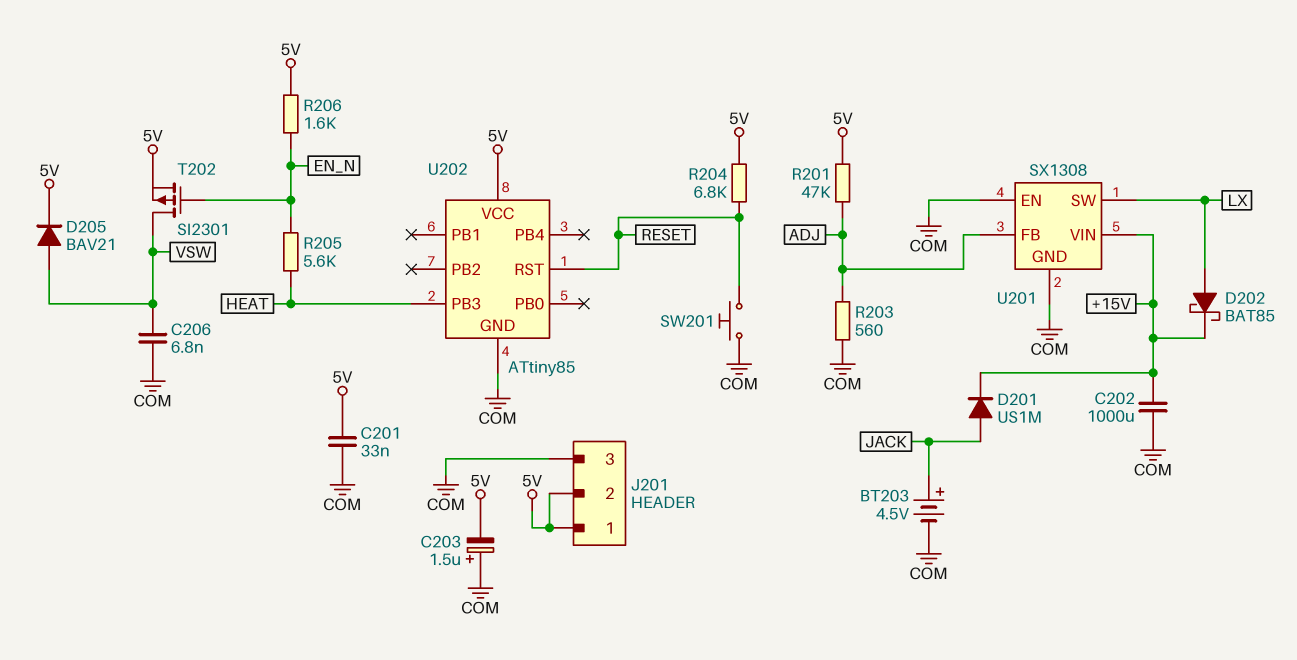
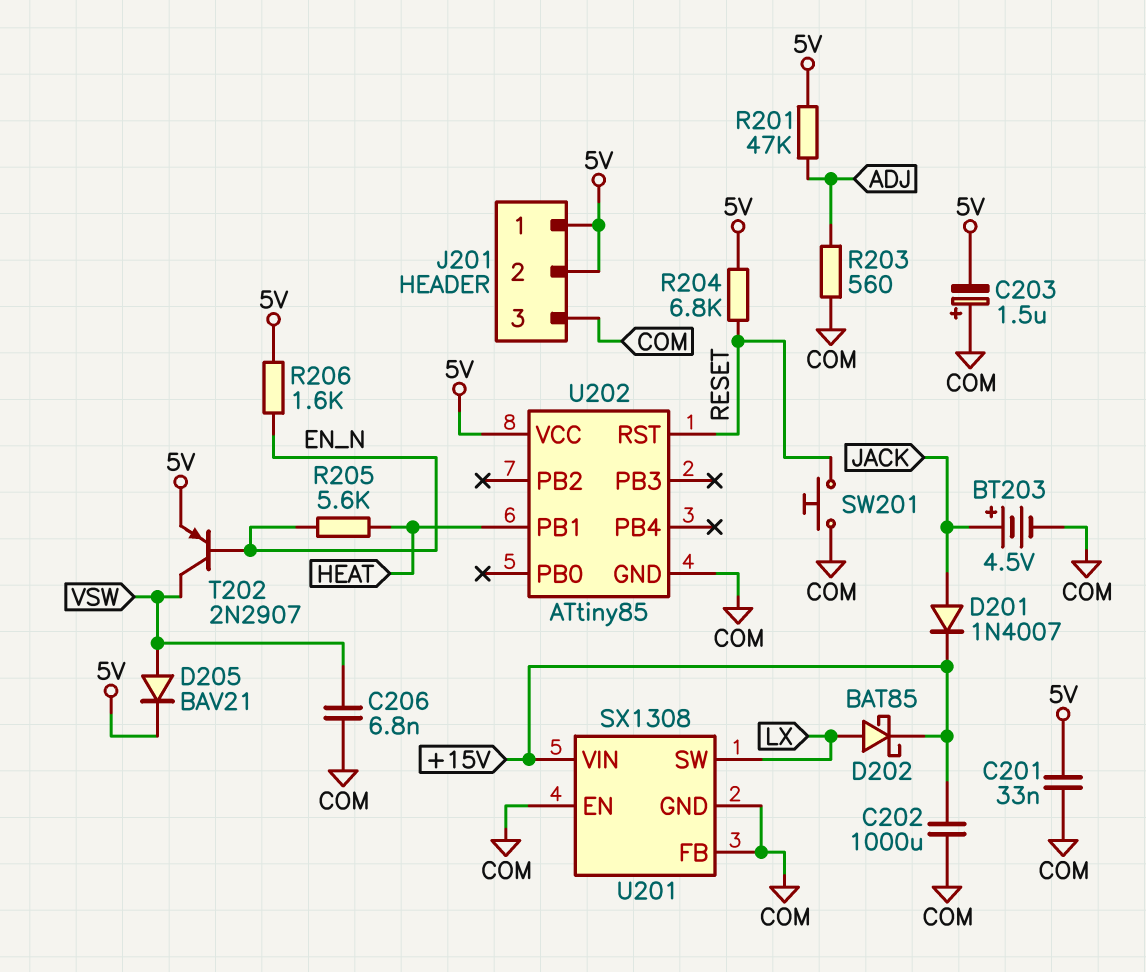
D201: diode US1M (A JACK, K +15V) -> diode 1N4007 (A JACK, K +15V)
T202: PMOS SI2301 (G EN_N, D VSW, S 5V) -> PNP 2N2907 (B EN_N, C VSW, E 5V)
U201 pin FB: ADJ -> COM
U202 pin PB1: none -> HEAT
U202 pin PB3: HEAT -> none

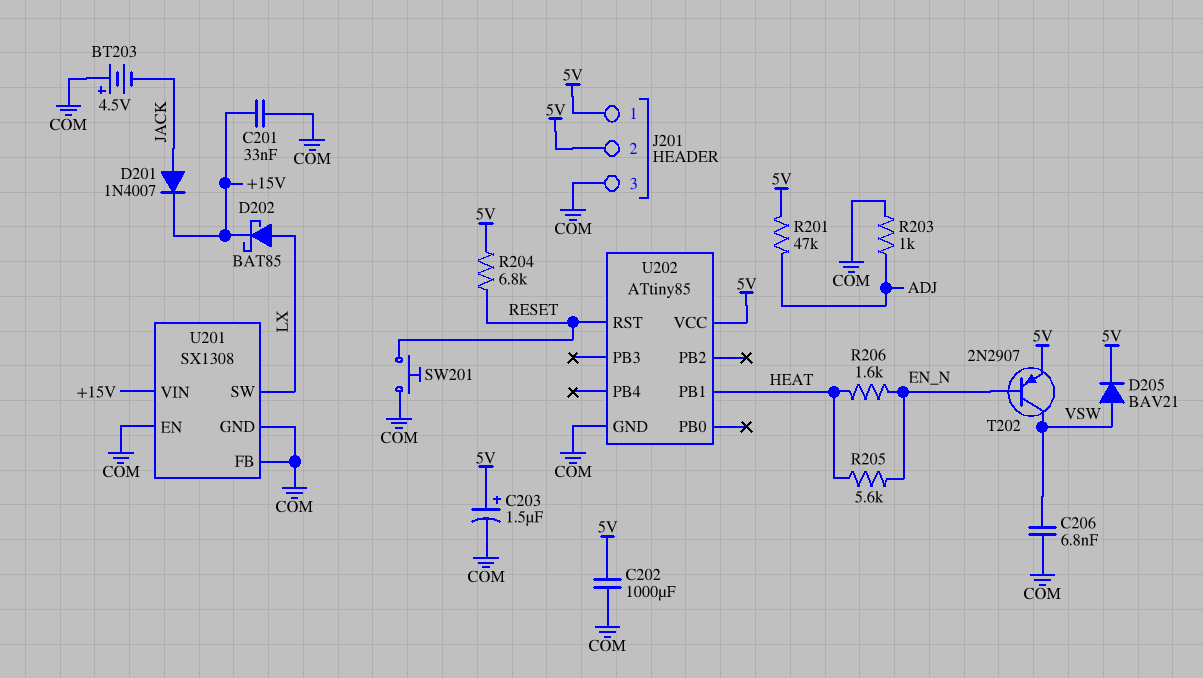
BT203: 4.5V (plus JACK, minus COM) -> 4.5V (plus COM, minus JACK)
C201: 33nF (5V, COM) -> 33nF (+15V, COM)
C202: 1000uF (+15V, COM) -> 1000uF (5V, COM)
C203: 1.5uF (plus COM, minus 5V) -> 1.5uF (plus 5V, minus COM)
R203: 560 (ADJ, COM) -> 1k (ADJ, COM)
R206: 1.6k (5V, EN_N) -> 1.6k (EN_N, HEAT)

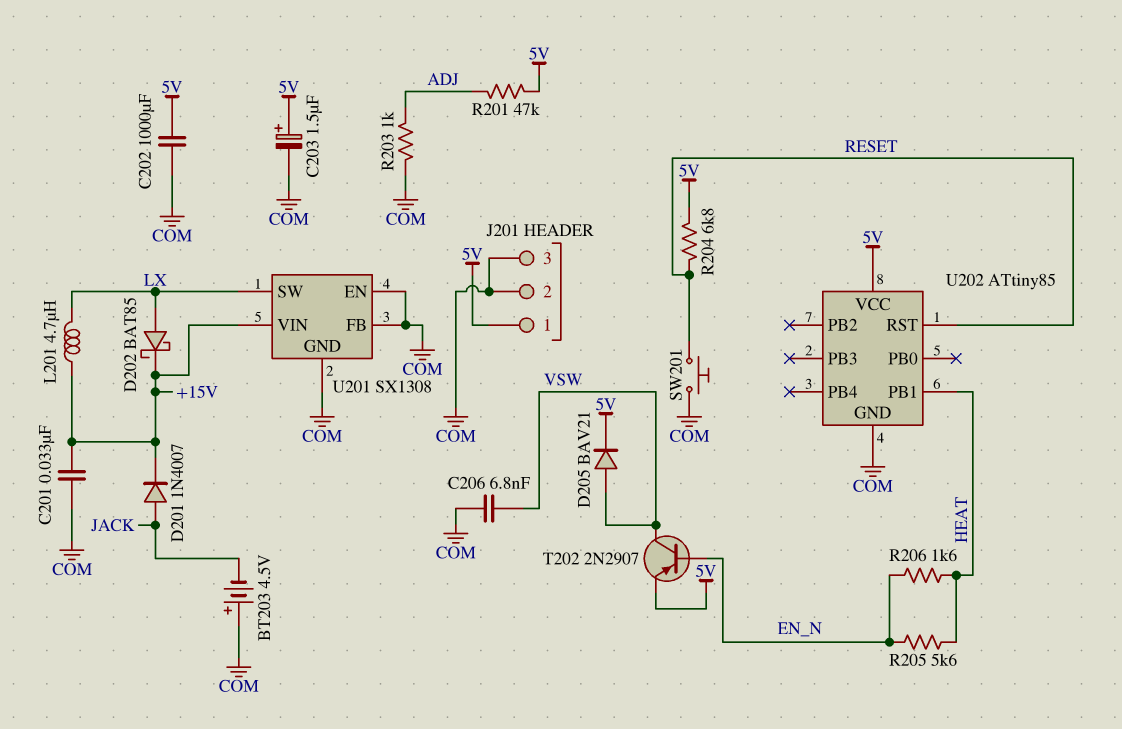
J201 pin 2: 5V -> COM
L201: none -> 4.7uH (+15V, LX)

